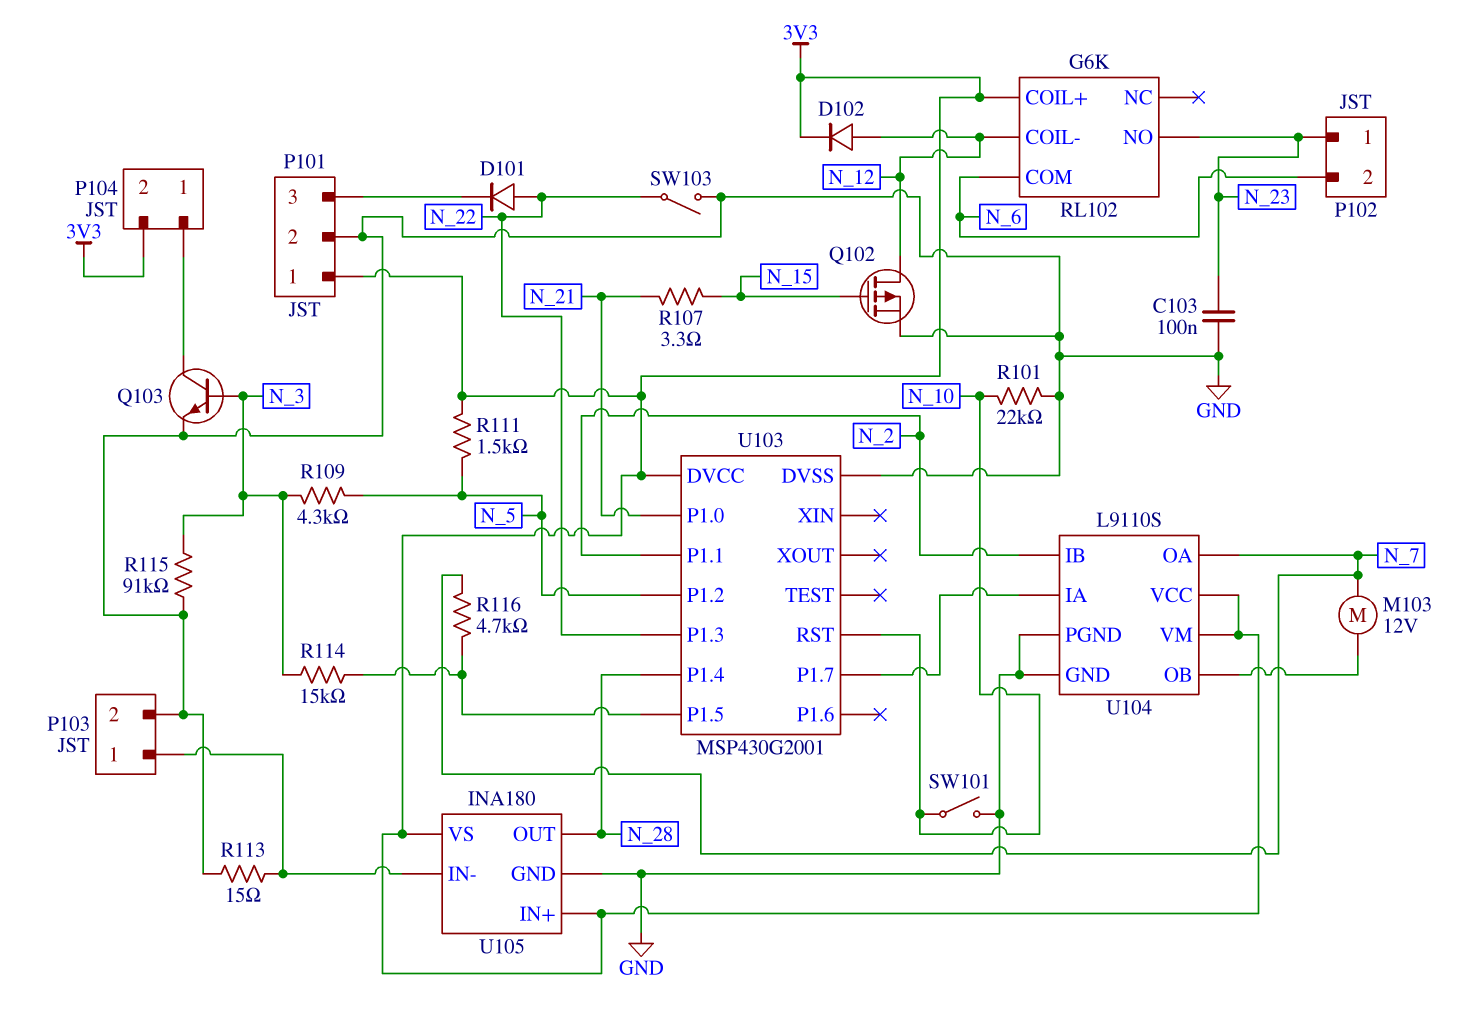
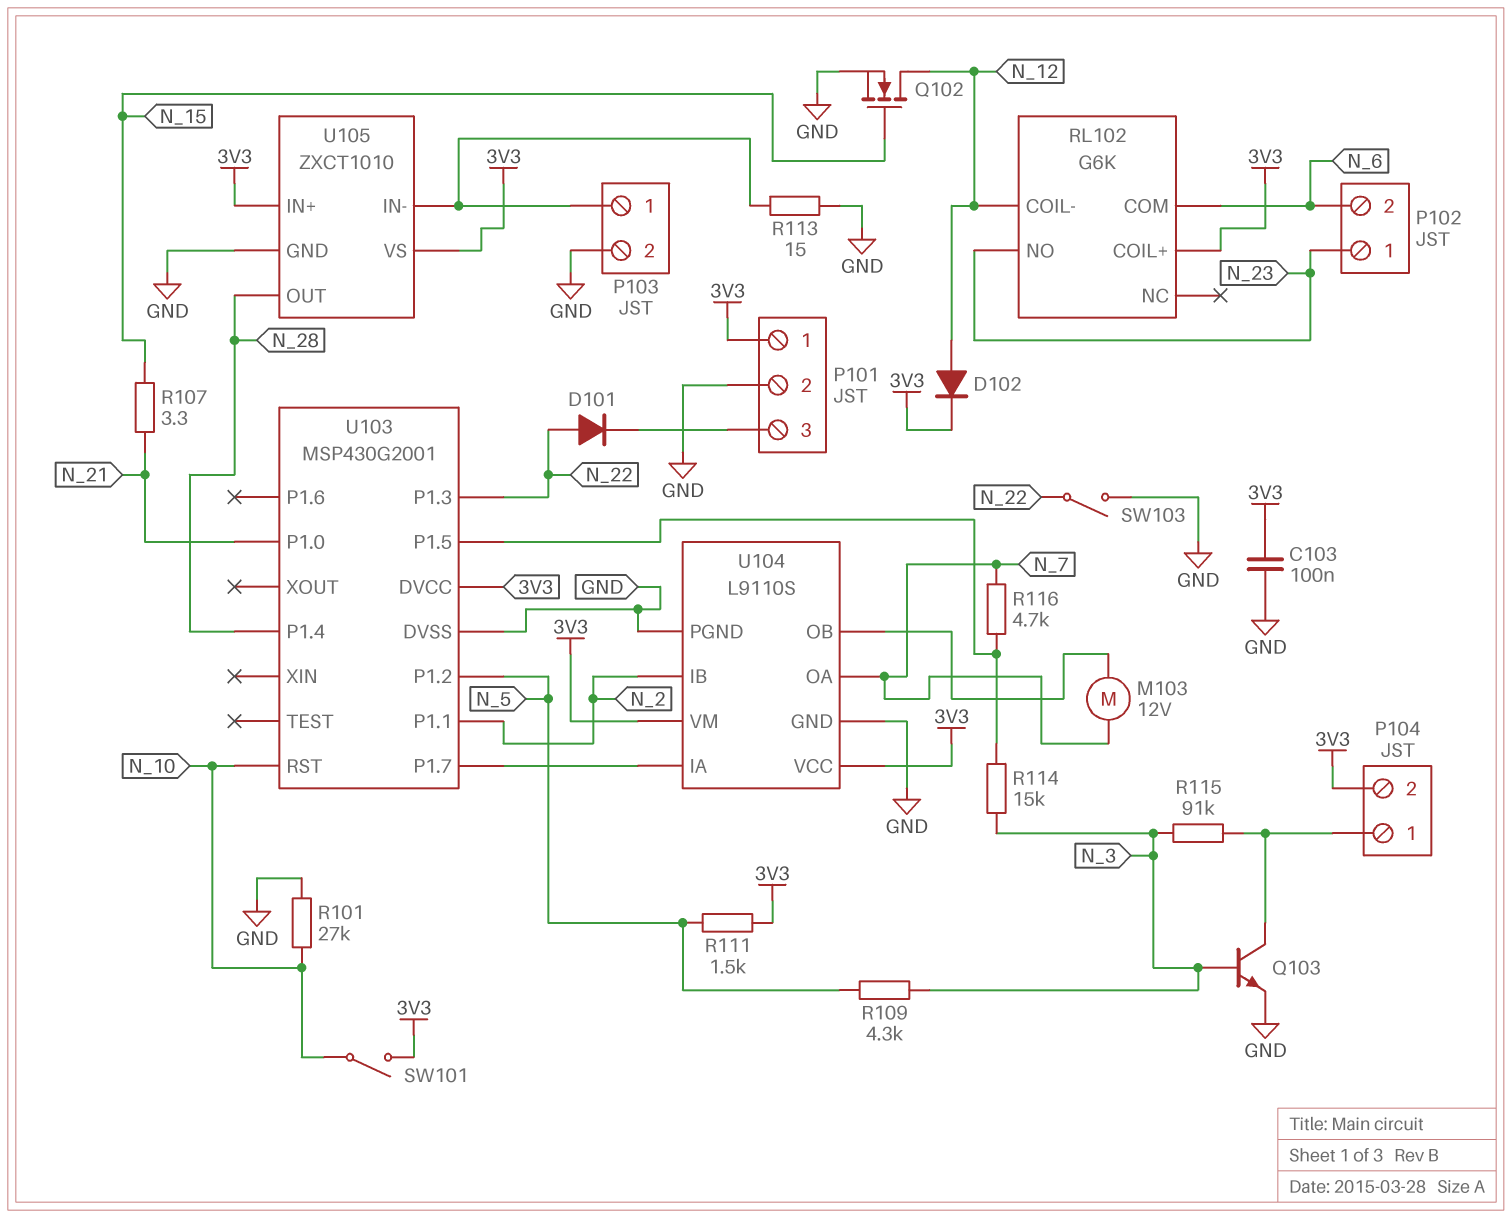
C103: 100nF (GND, N_23) -> 100nF (3V3, GND)
Q102: PMOS (G N_15, D N_12, S GND) -> NMOS (G N_15, D N_12, S GND)
R101: 22k (GND, N_10) -> 27k (GND, N_10)
R115: 91k (GND, N_3) -> 91k (N_3, P104/1)
SW101: switch (GND, N_10) -> switch (3V3, N_10)
U105: INA180 -> ZXCT1010

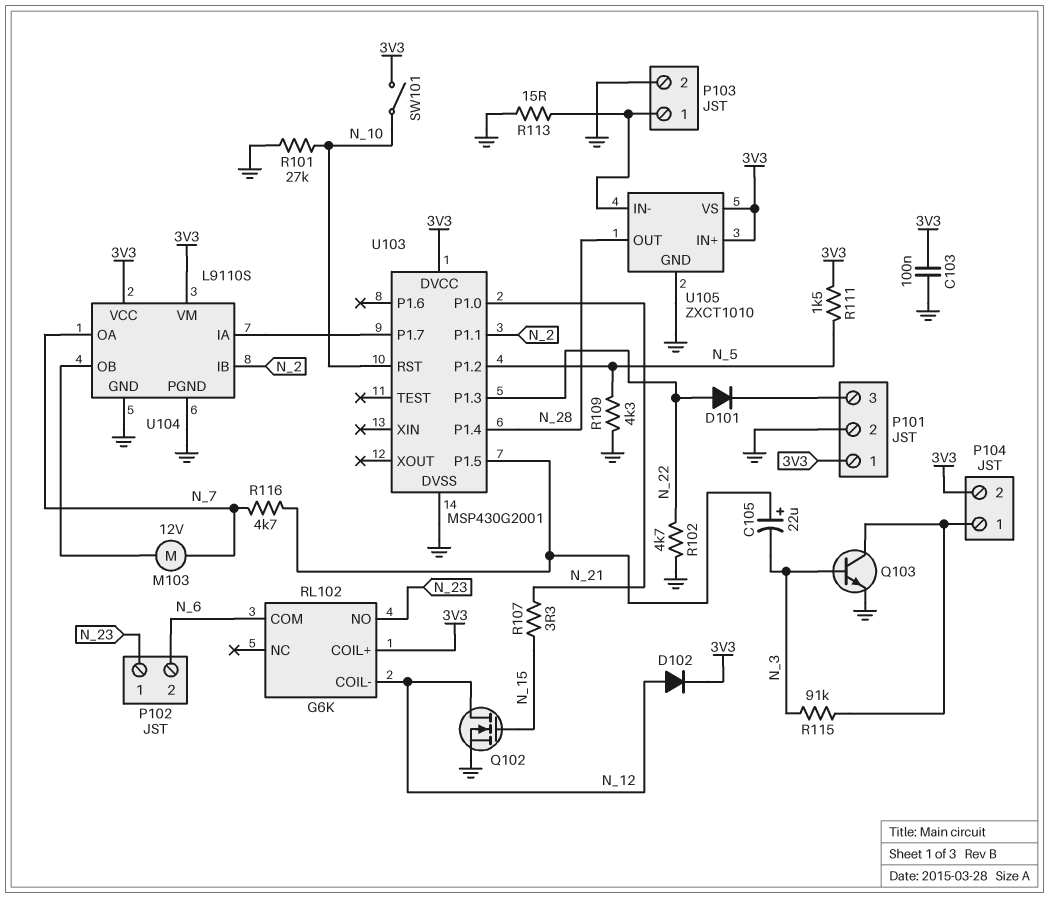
C105: none -> 22uF (plus U103/P1.5, minus N_3)
R102: none -> 4.7k (GND, N_22)
R109: 4.3k (N_3, N_5) -> 4.3k (GND, N_5)
R114: 15k (N_3, U103/P1.5) -> none
SW103: switch (GND, N_22) -> none

